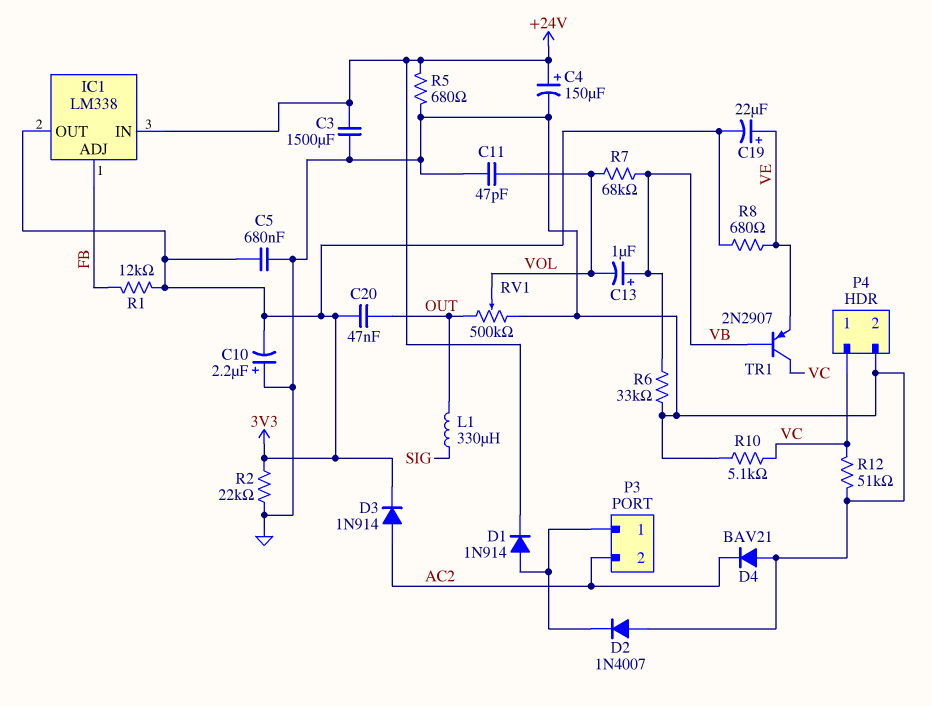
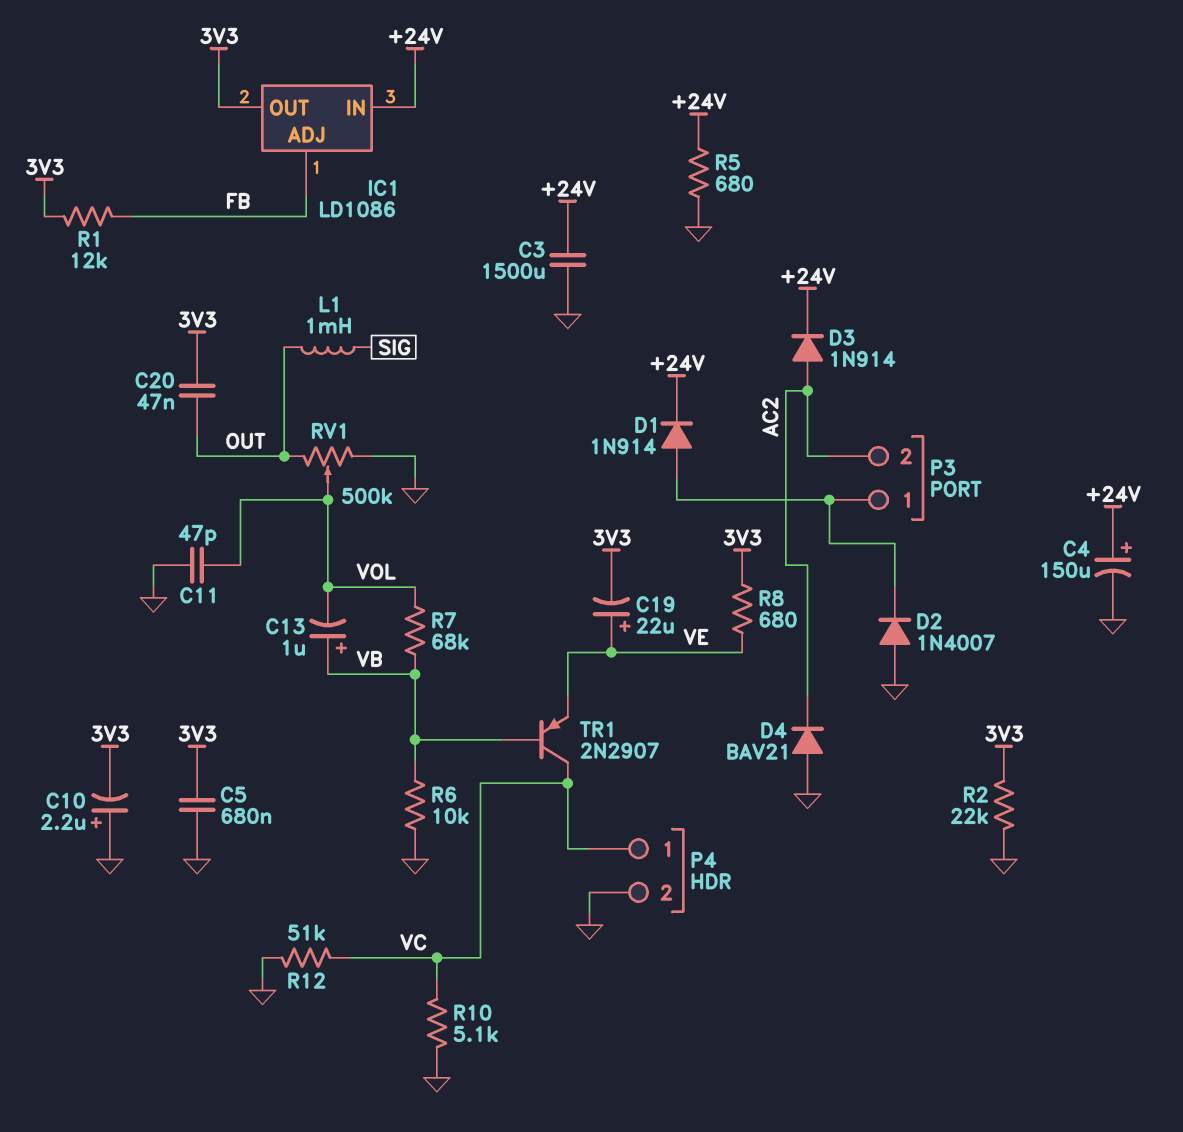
D3: diode 1N914 (A AC2, K 3V3) -> diode 1N914 (A AC2, K +24V)
IC1: LM338 -> LD1086
L1: 330uH (OUT, SIG) -> 1mH (OUT, SIG)
R6: 33k (GND, VB) -> 10k (GND, VB)

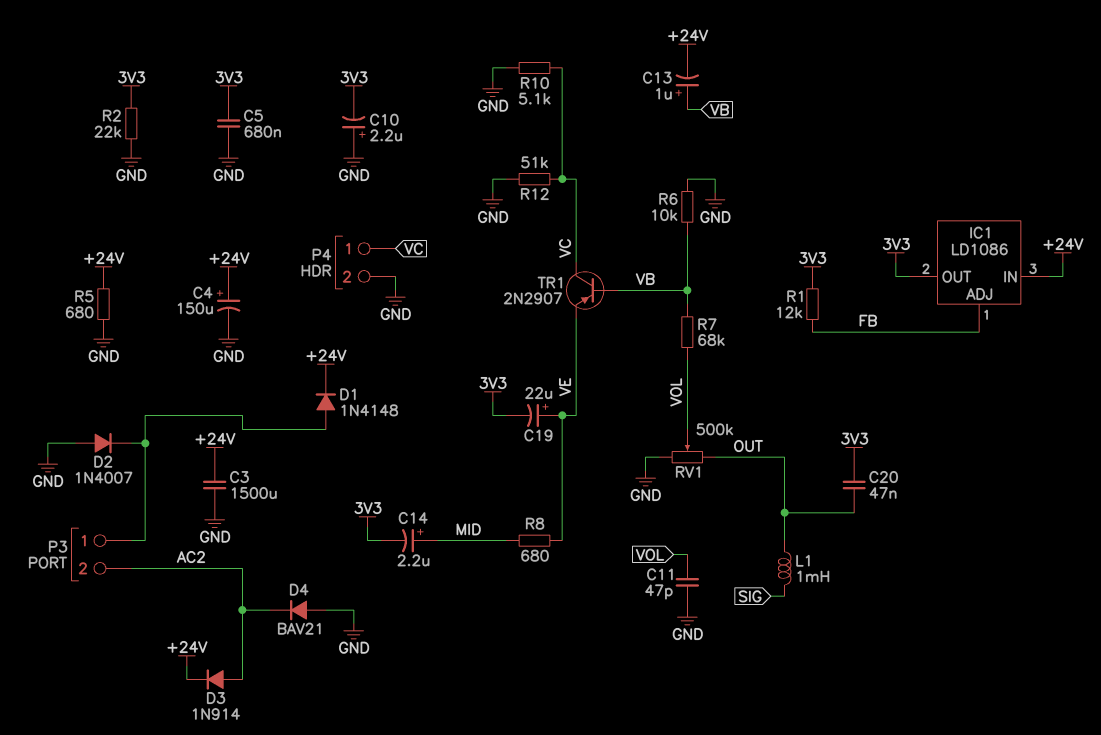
C13: 1uF (plus VB, minus VOL) -> 1uF (plus VB, minus +24V)
C14: none -> 2.2uF (plus MID, minus 3V3)
D1: diode 1N914 (A P3/1, K +24V) -> diode 1N4148 (A P3/1, K +24V)
R8: 680 (3V3, VE) -> 680 (MID, VE)

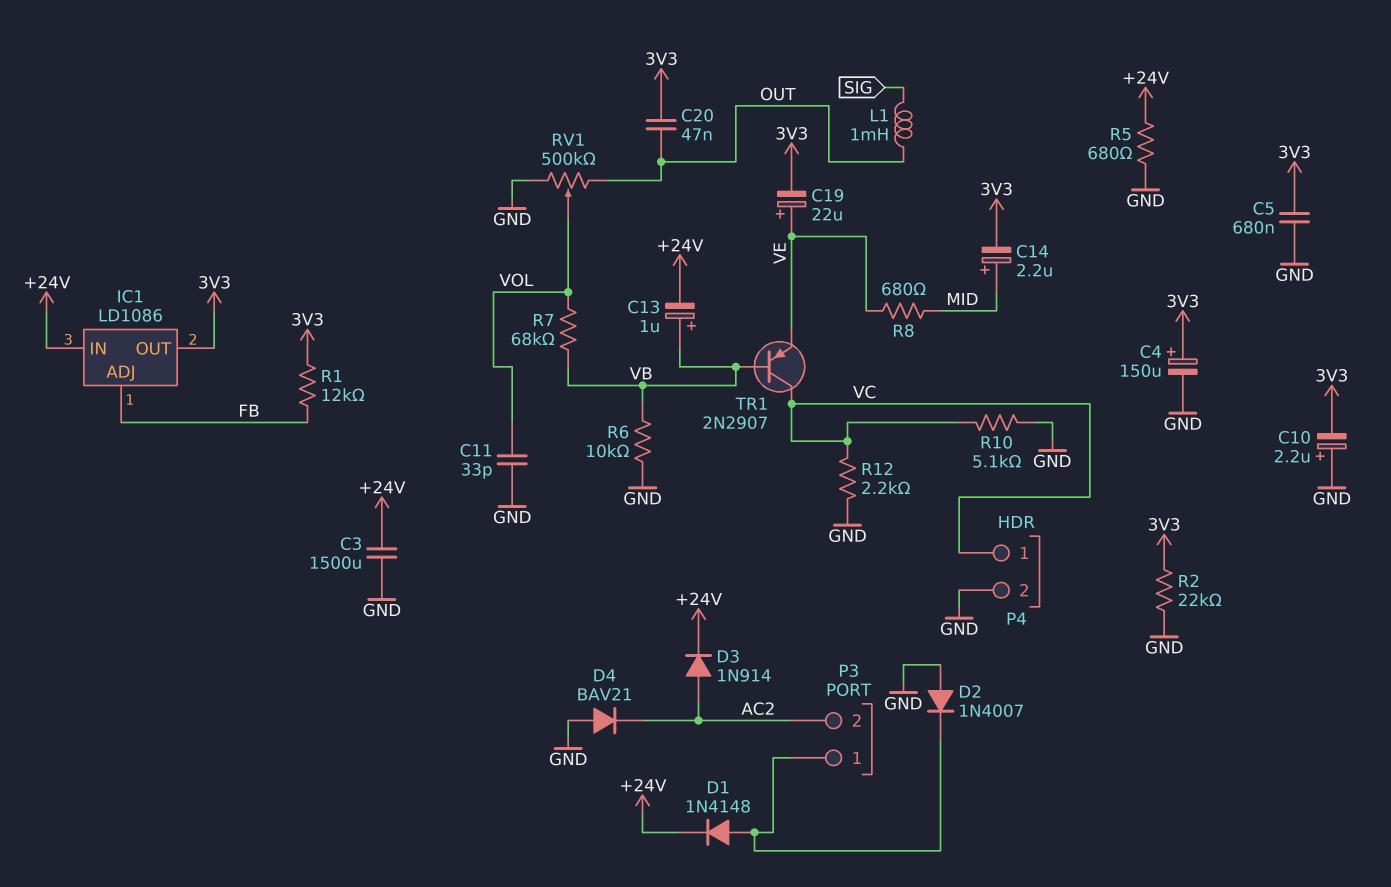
C4: 150uF (plus +24V, minus GND) -> 150uF (plus 3V3, minus GND)
C11: 47pF (GND, VOL) -> 33pF (GND, VOL)
R12: 51k (GND, VC) -> 2.2k (GND, VC)

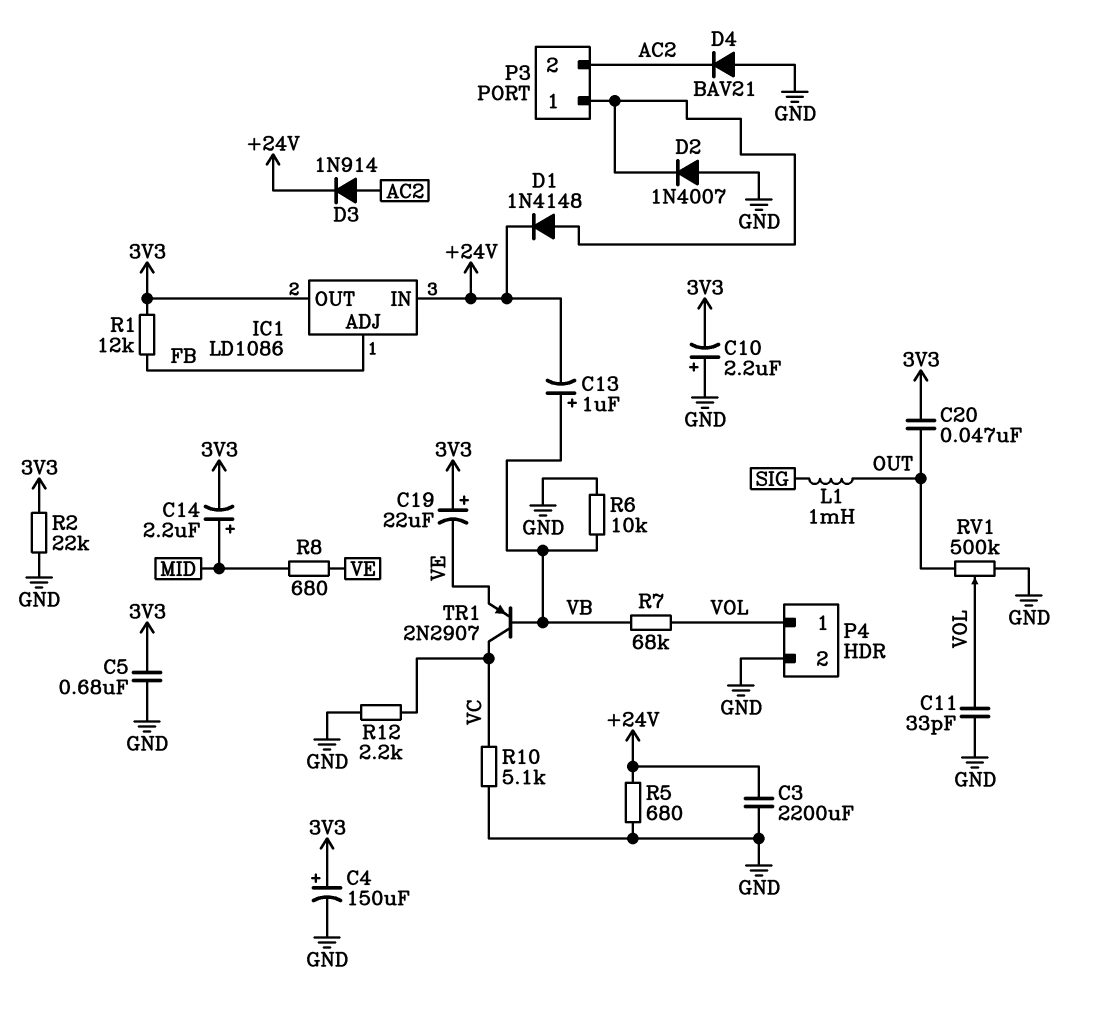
C3: 1500uF (+24V, GND) -> 2200uF (+24V, GND)
C19: 22uF (plus VE, minus 3V3) -> 22uF (plus 3V3, minus VE)
P4 pin 1: VC -> VOL

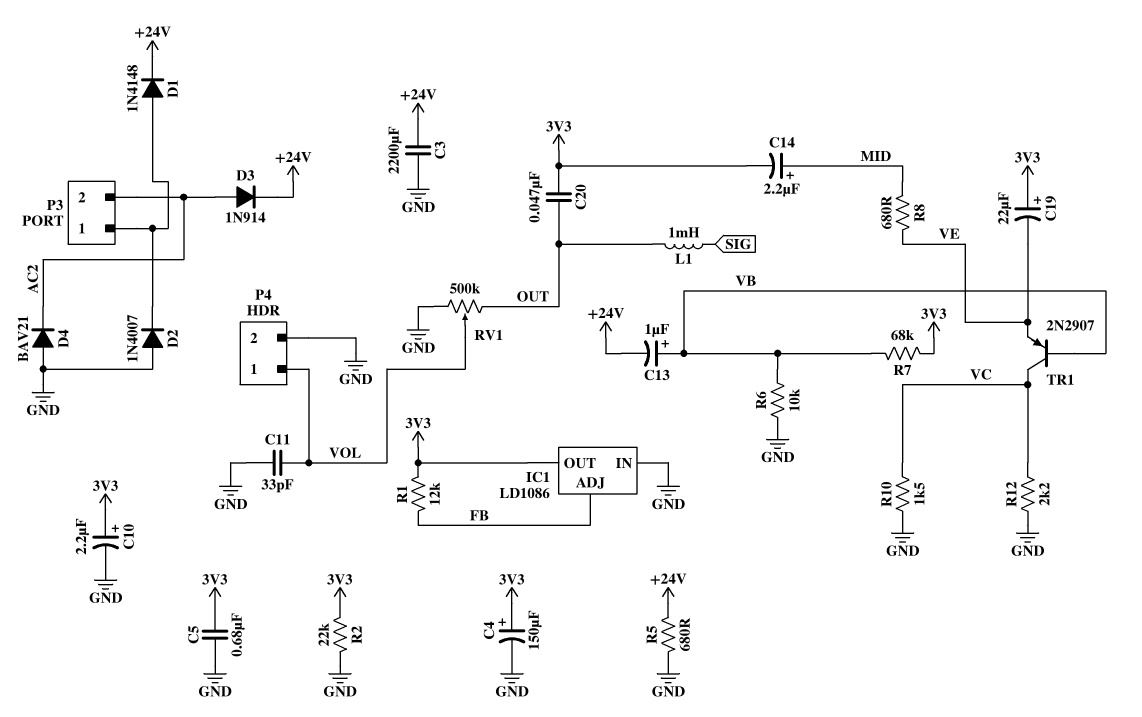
C10: 2.2uF (plus GND, minus 3V3) -> 2.2uF (plus 3V3, minus GND)
IC1 pin IN: +24V -> GND
R7: 68k (VB, VOL) -> 68k (3V3, VB)
R10: 5.1k (GND, VC) -> 1.5k (GND, VC)

